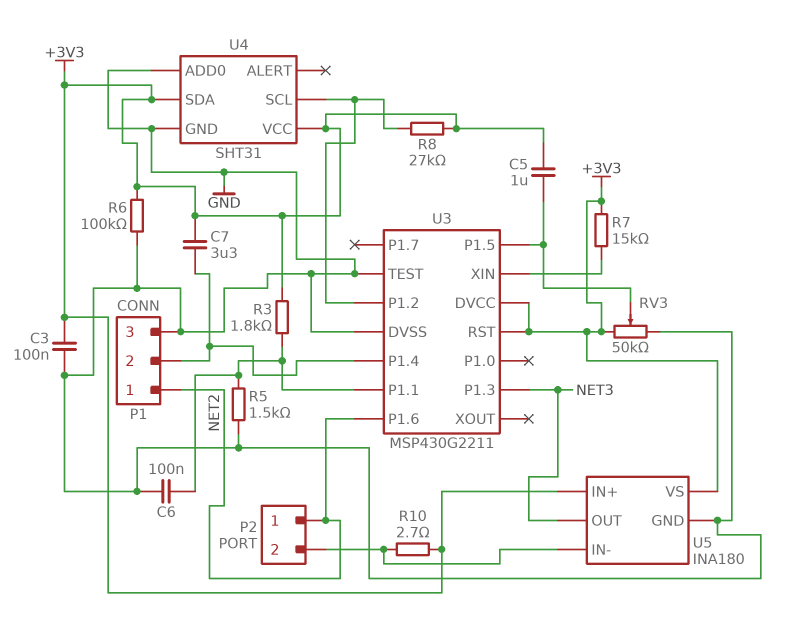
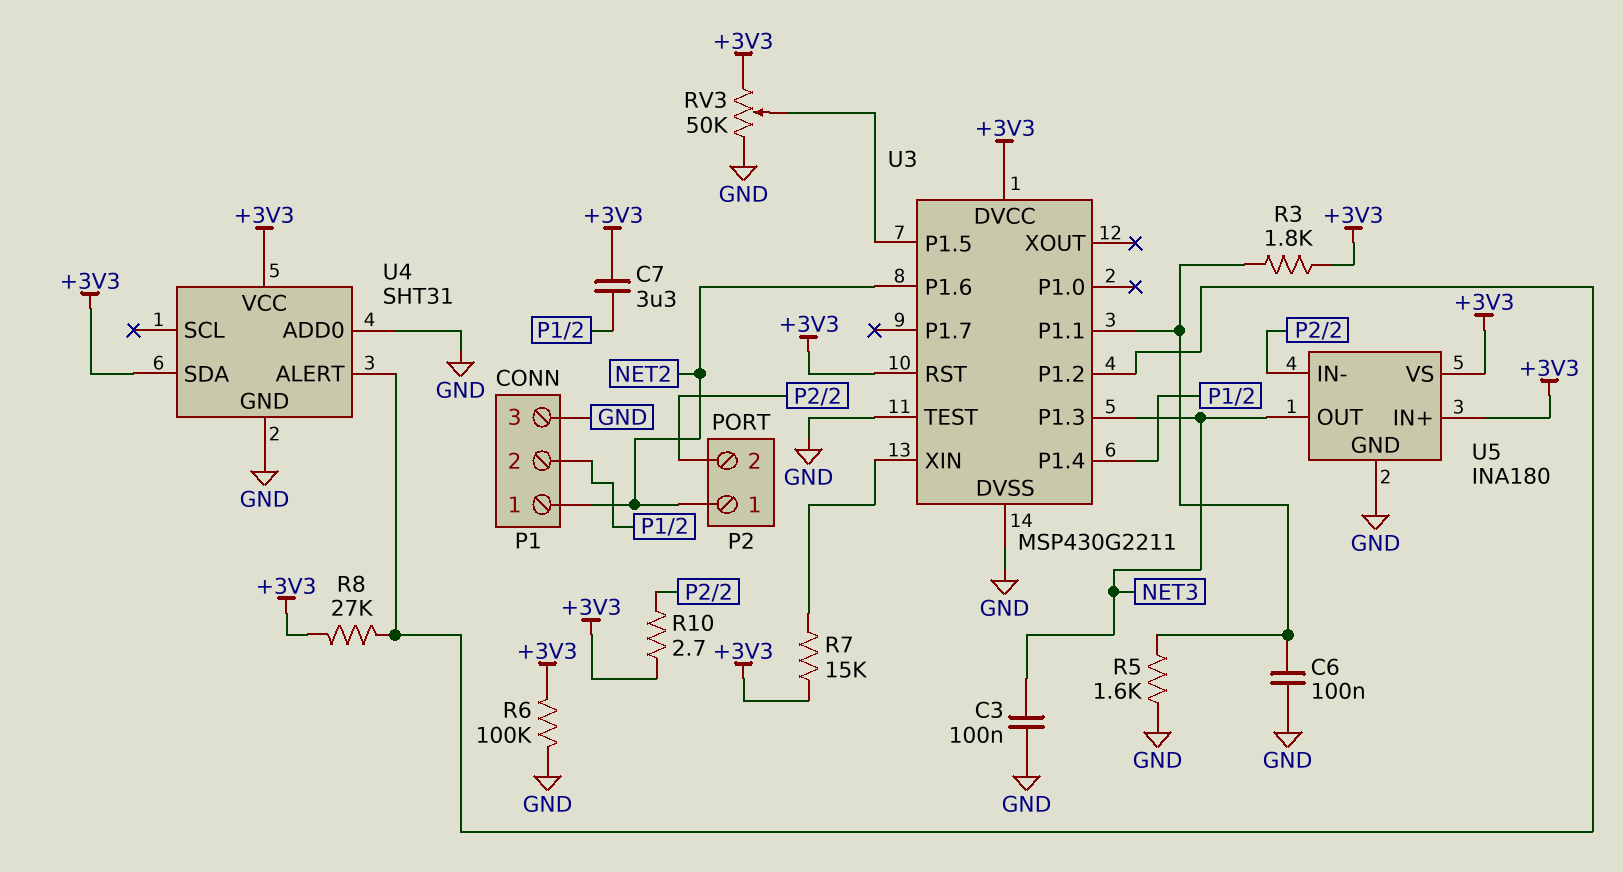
C3: 100nF (+3V3, GND) -> 100nF (GND, NET3)
C5: 1uF (+3V3, U3/P1.5) -> none
R5: 1.5k (GND, U3/P1.1) -> 1.6k (GND, U3/P1.1)
U4 pin ALERT: none -> U3/P1.2
U4 pin SCL: U3/P1.2 -> none

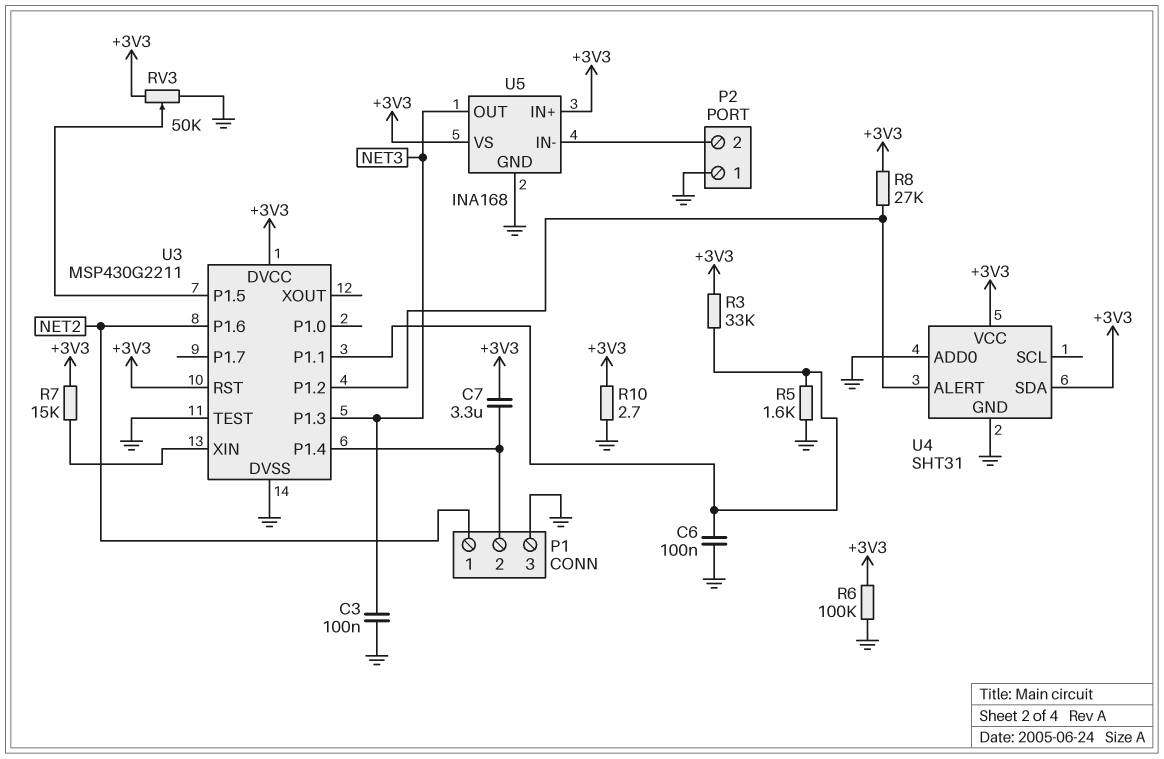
P2 pin 1: NET2 -> GND
R3: 1.8k (+3V3, U3/P1.1) -> 33k (+3V3, U3/P1.1)
R10: 2.7 (+3V3, P2/2) -> 2.7 (+3V3, GND)
U5: INA180 -> INA168

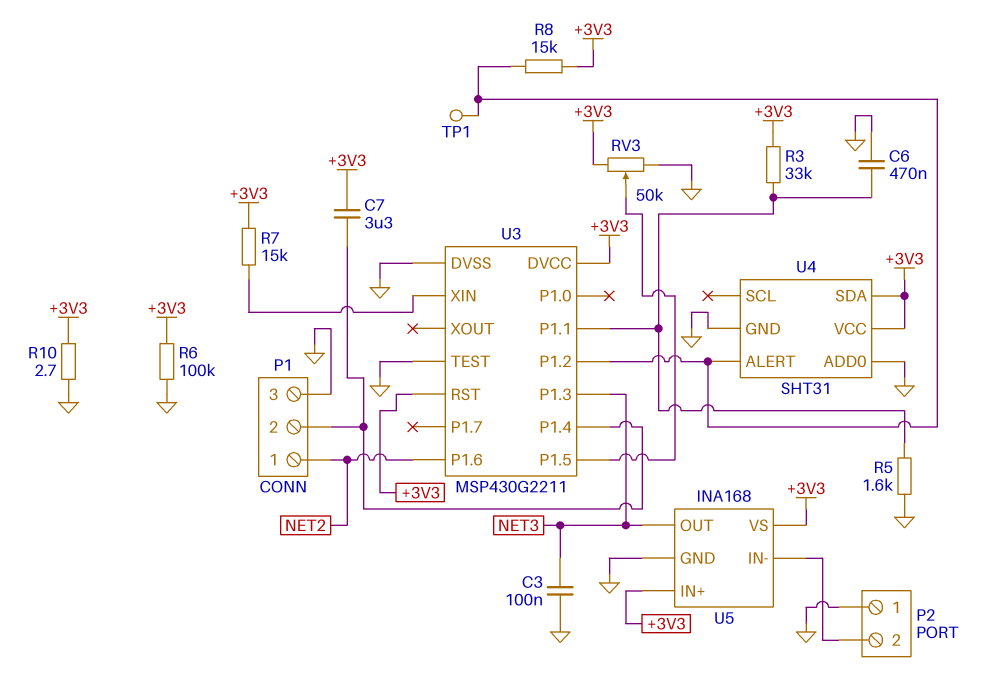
C6: 100nF (GND, U3/P1.1) -> 470nF (GND, U3/P1.1)
R8: 27k (+3V3, U3/P1.2) -> 15k (+3V3, U3/P1.2)
TP1: none -> test point (U3/P1.2)

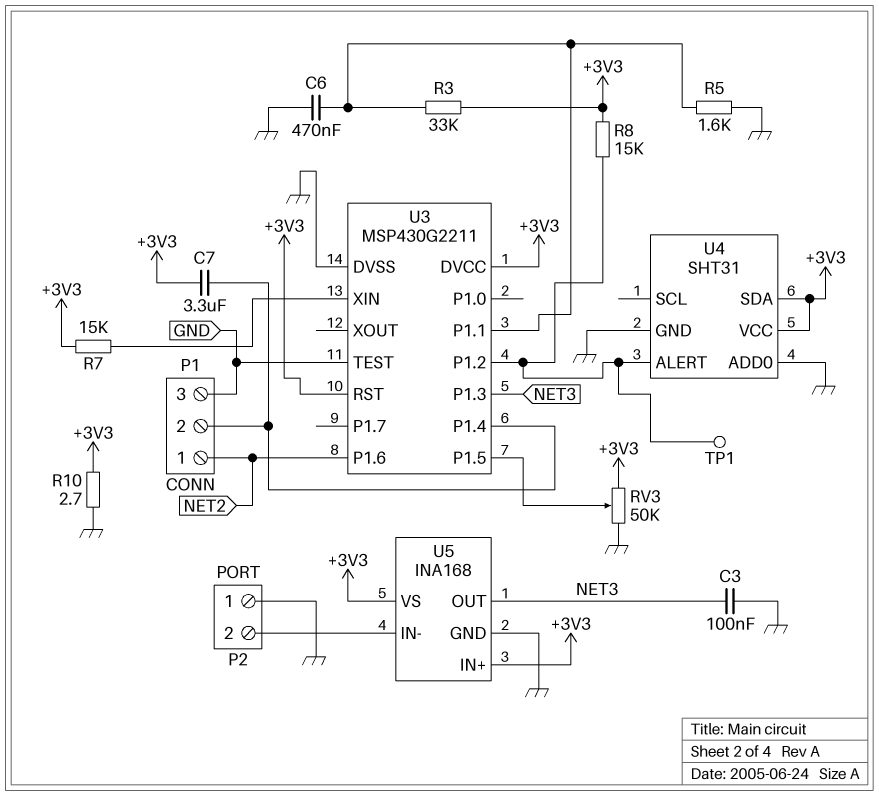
R6: 100k (+3V3, GND) -> none

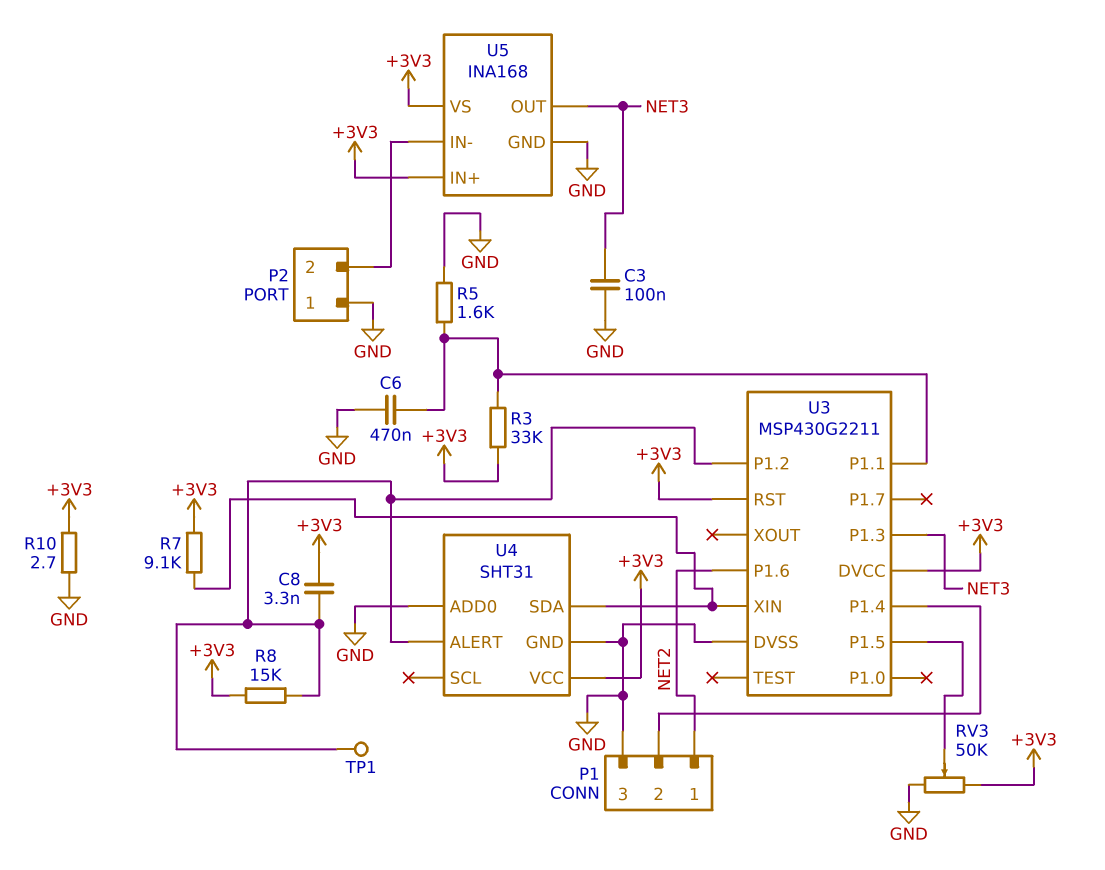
C7: 3.3uF (+3V3, P1/2) -> none
C8: none -> 3.3nF (+3V3, U3/P1.2)
R7: 15k (+3V3, U3/XIN) -> 9.1k (+3V3, U3/XIN)
U3 pin TEST: GND -> none
U4 pin SDA: +3V3 -> U3/XIN

